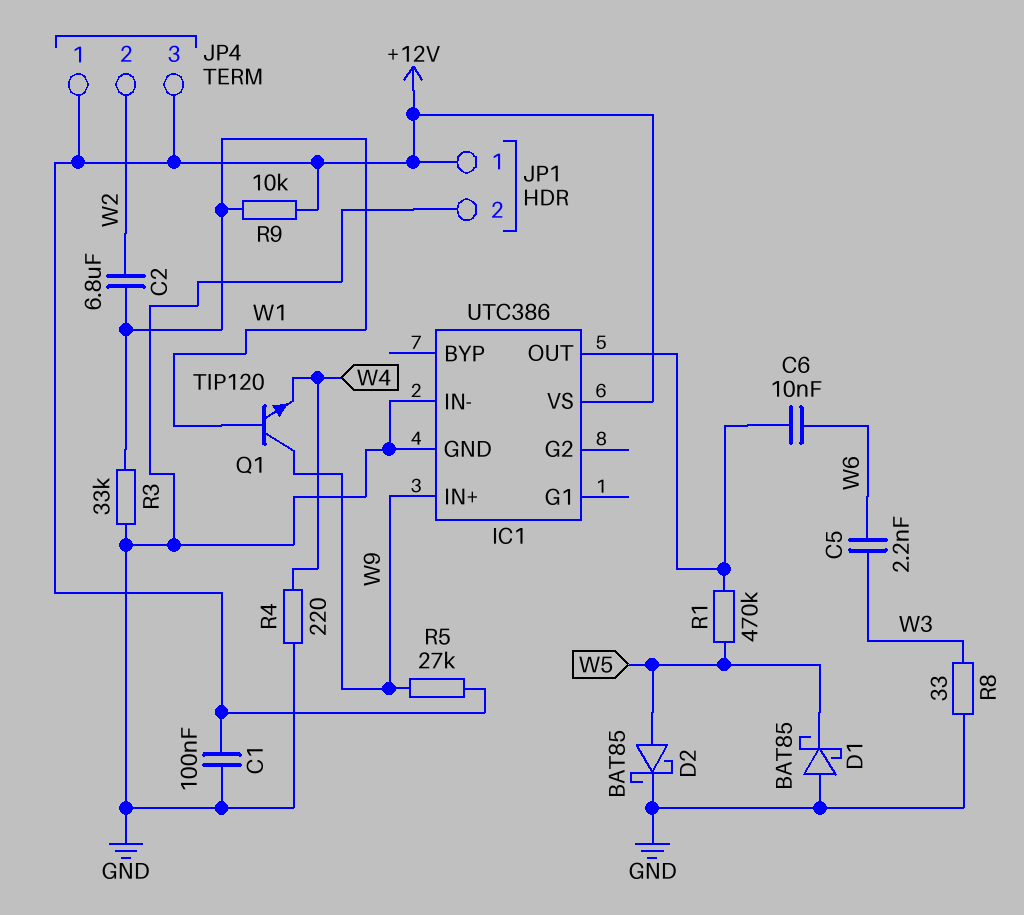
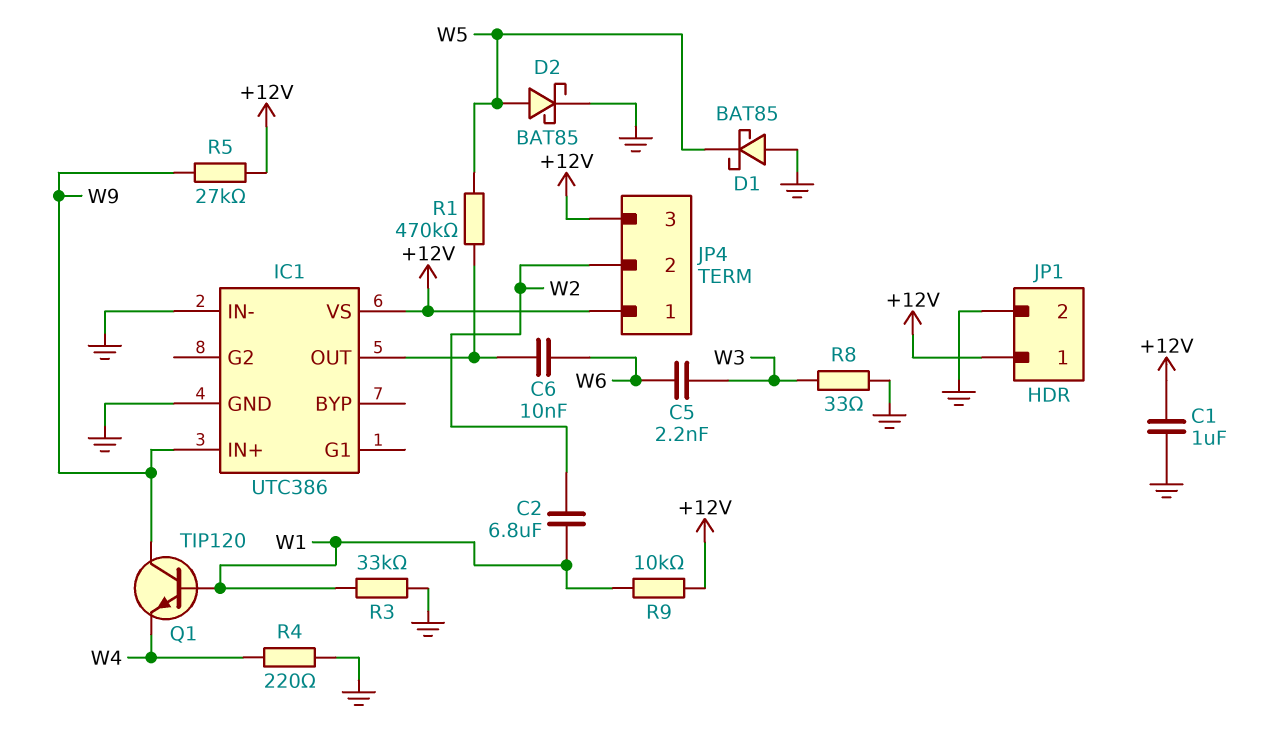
C1: 100nF (+12V, GND) -> 1uF (+12V, GND)

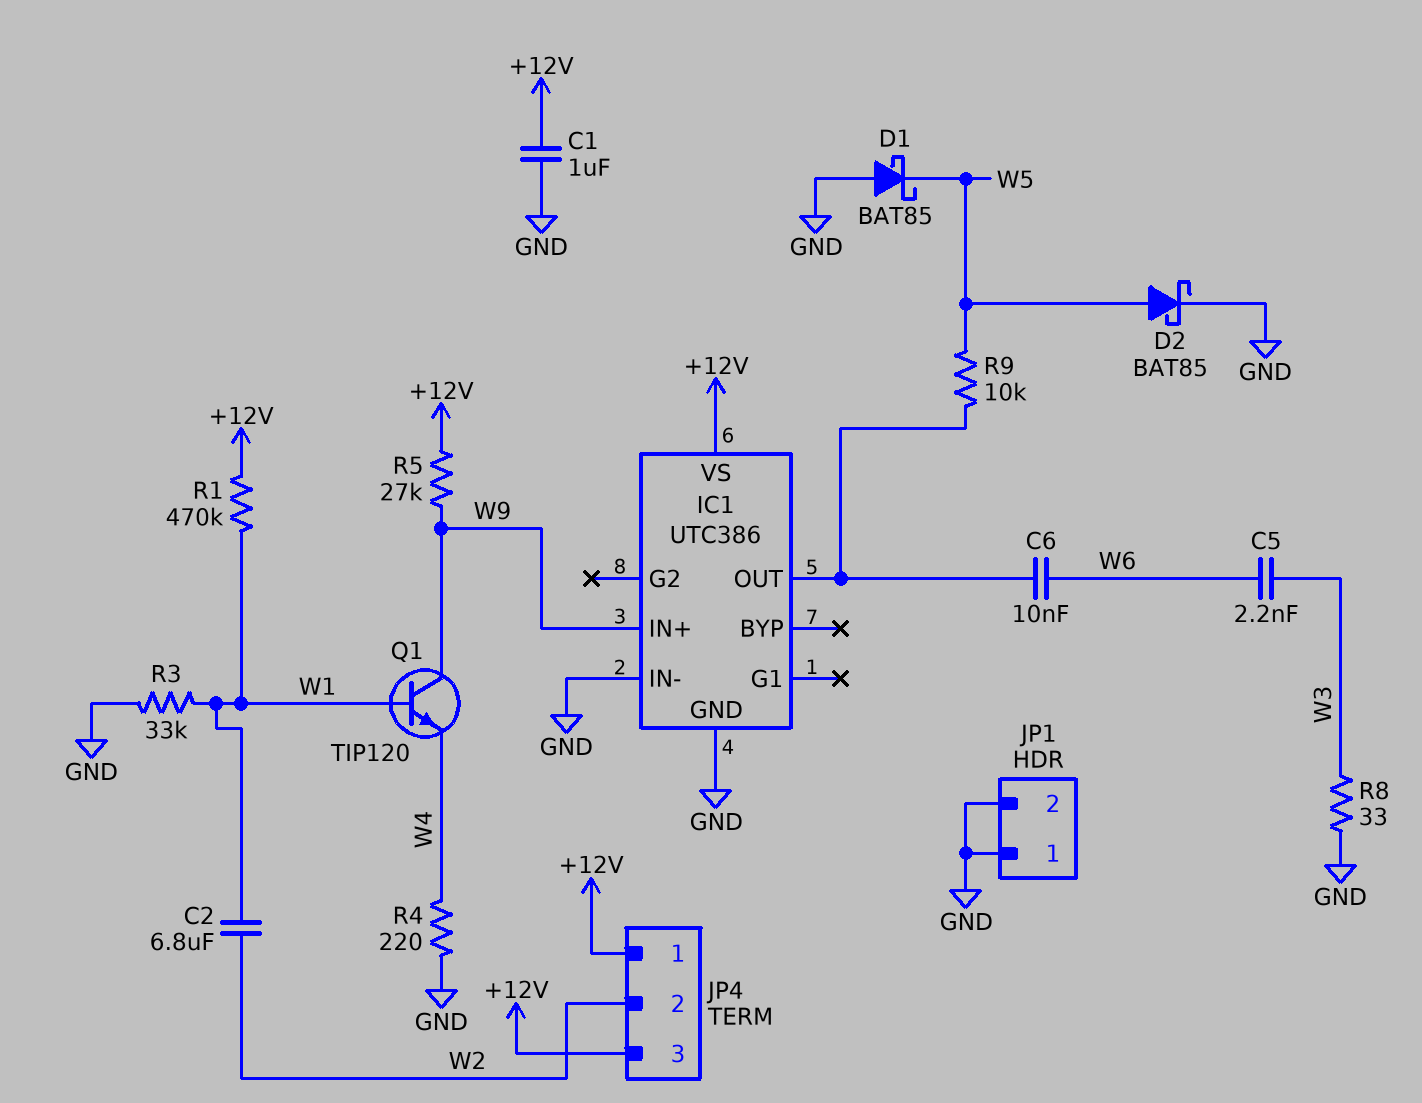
JP1 pin 1: +12V -> GND
R1: 470k (IC1/OUT, W5) -> 470k (+12V, W1)
R9: 10k (+12V, W1) -> 10k (IC1/OUT, W5)

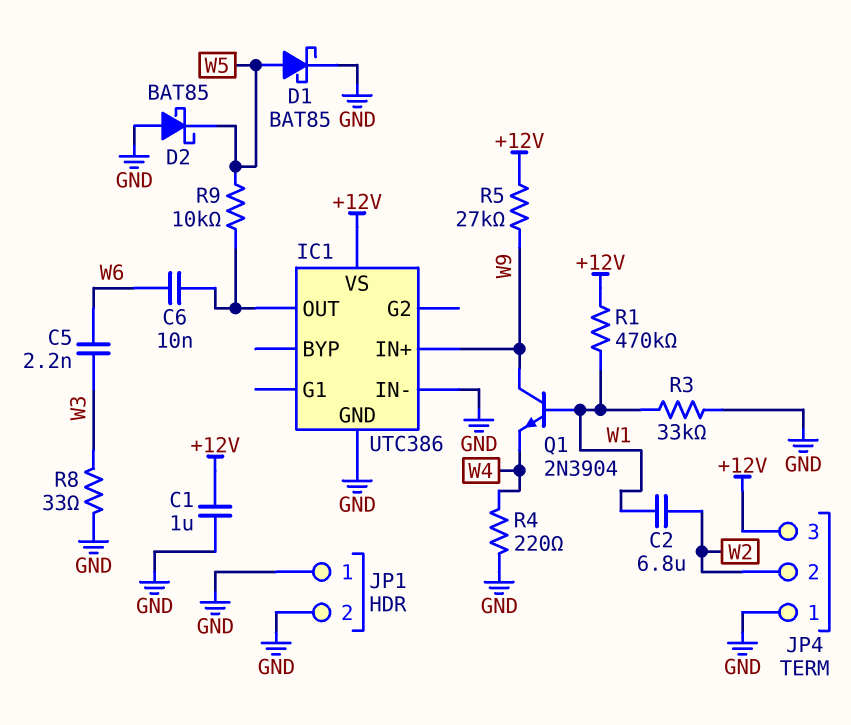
D1: schottky BAT85 (A GND, K W5) -> schottky BAT85 (A W5, K GND)
D2: schottky BAT85 (A W5, K GND) -> schottky BAT85 (A GND, K W5)
JP4 pin 1: +12V -> GND
Q1: NPN TIP120 (B W1, C W9, E W4) -> NPN 2N3904 (B W1, C W9, E W4)

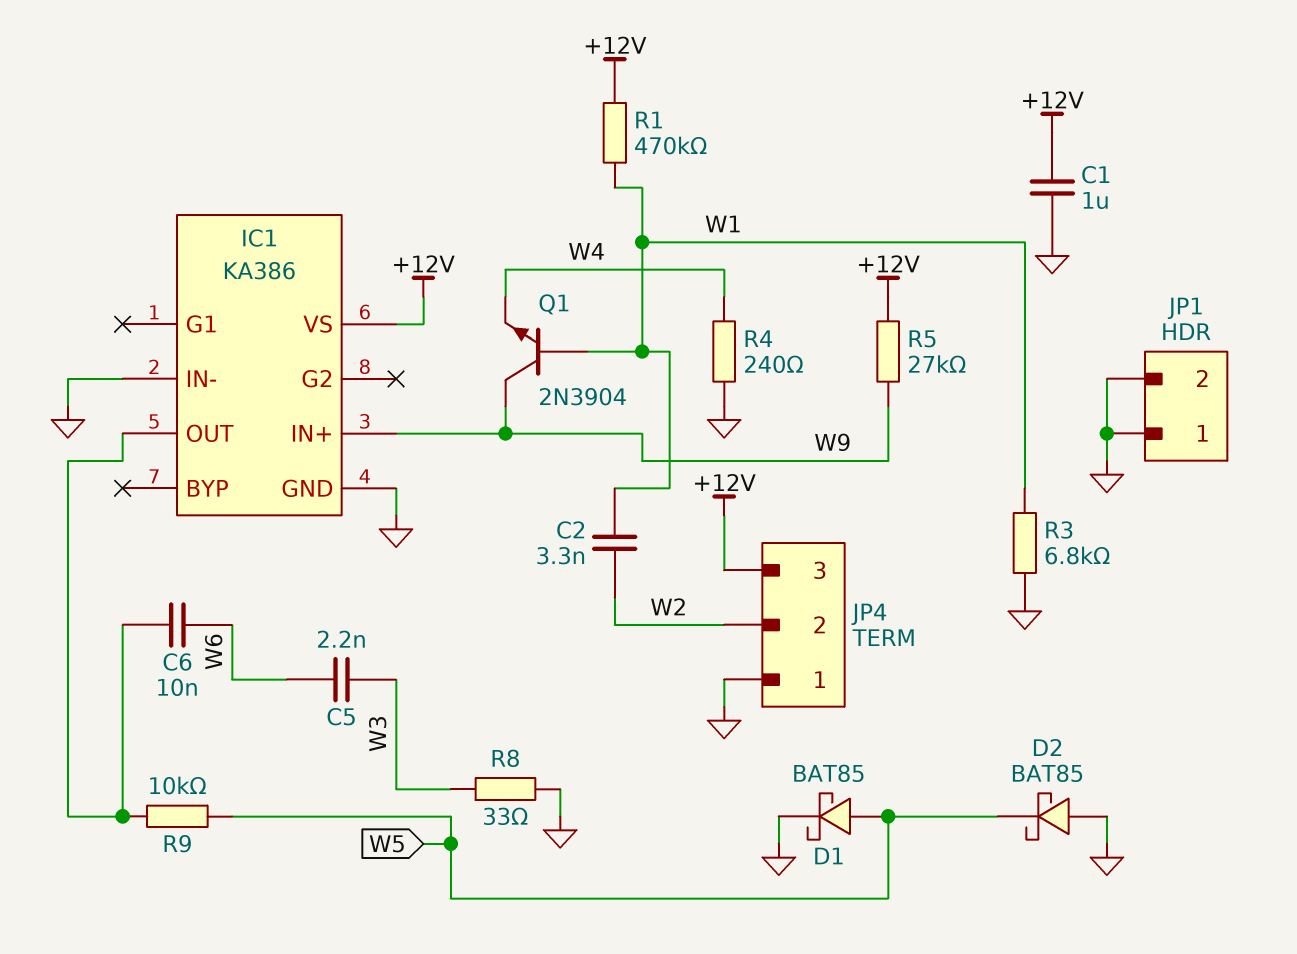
C2: 6.8uF (W1, W2) -> 3.3nF (W1, W2)
IC1: UTC386 -> KA386
R3: 33k (GND, W1) -> 6.8k (GND, W1)
R4: 220 (GND, W4) -> 240 (GND, W4)

